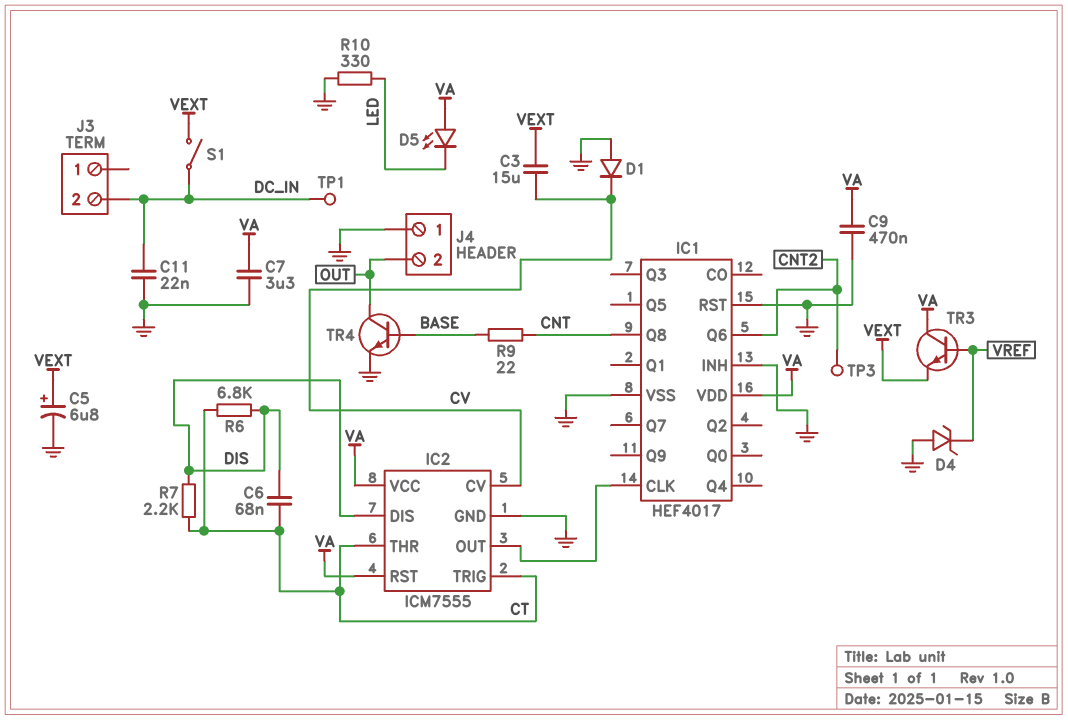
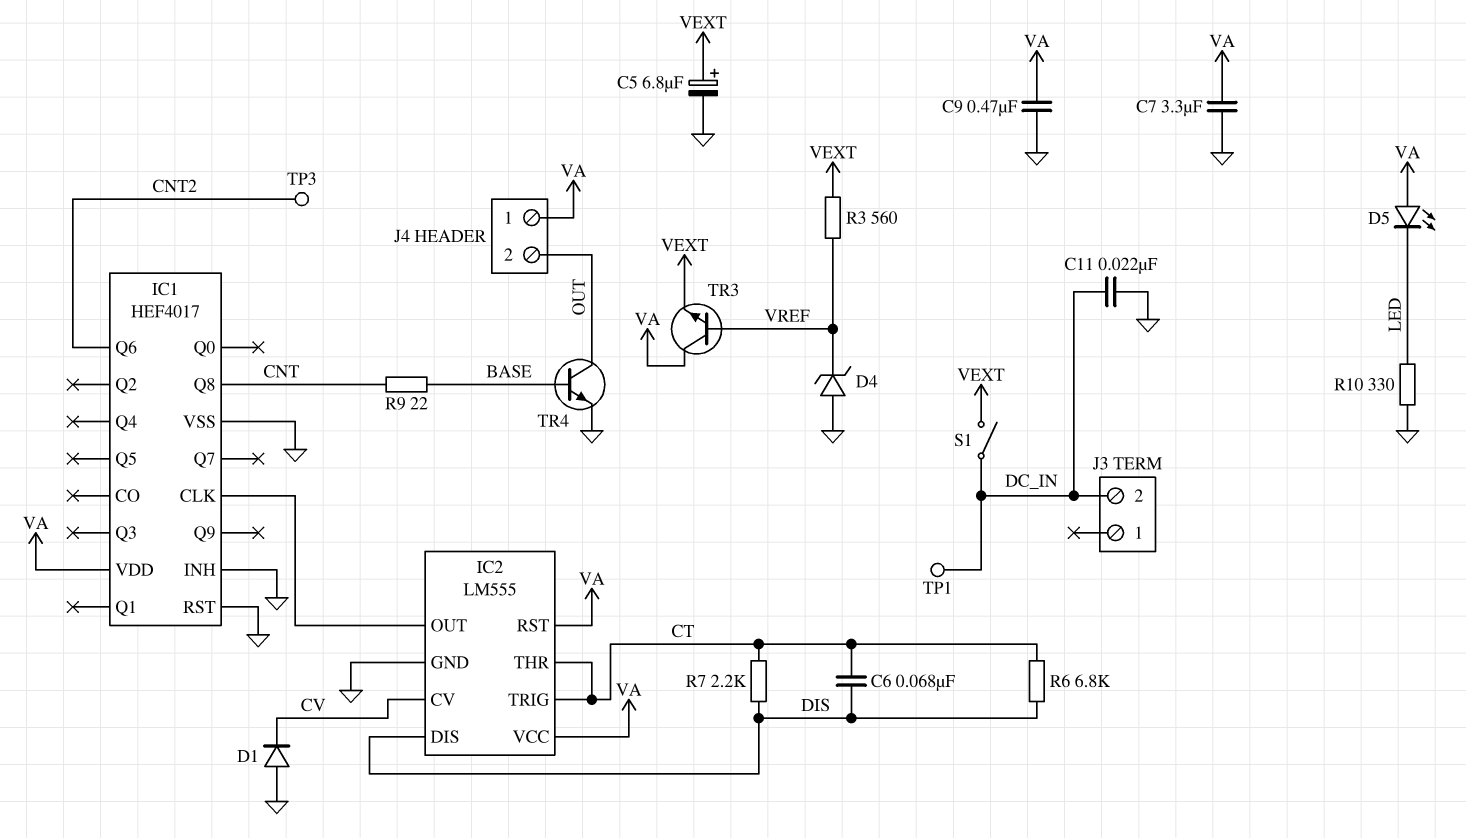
C3: 15uF (CV, VEXT) -> none
IC2: ICM7555 -> LM555
J4 pin 1: GND -> VA
R3: none -> 560 (VEXT, VREF)

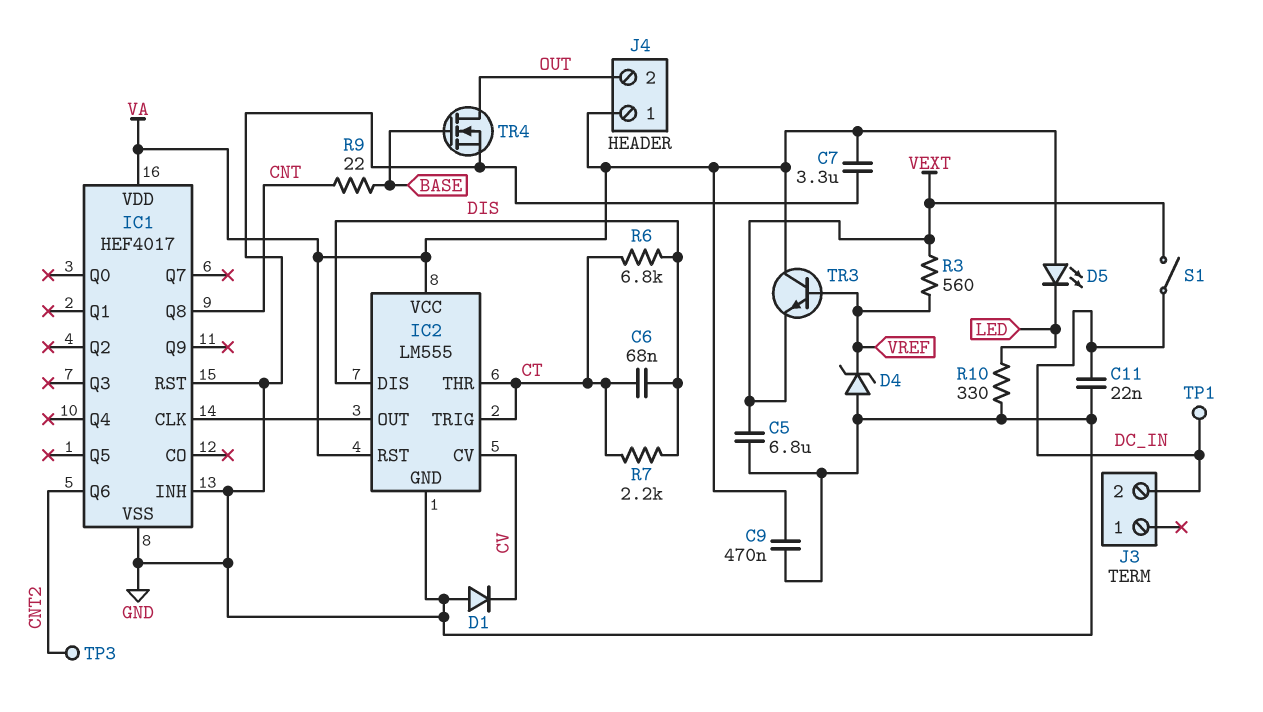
C5: 6.8uF (plus VEXT, minus GND) -> 6.8uF (GND, VEXT)
TR4: NPN (B BASE, C OUT, E GND) -> NMOS (G BASE, D OUT, S GND)

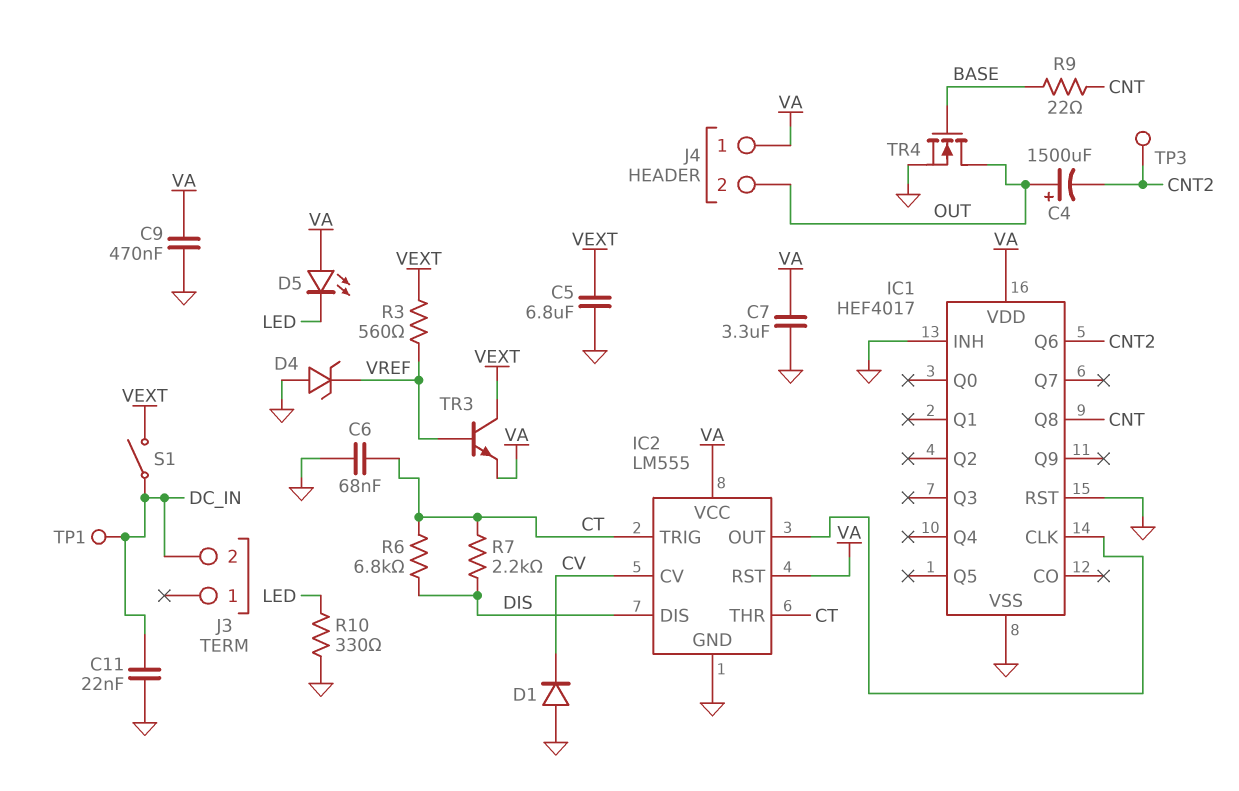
C4: none -> 1500uF (plus OUT, minus CNT2)
C6: 68nF (CT, DIS) -> 68nF (CT, GND)
TR3: NPN (B VREF, C VA, E VEXT) -> NPN (B VREF, C VEXT, E VA)

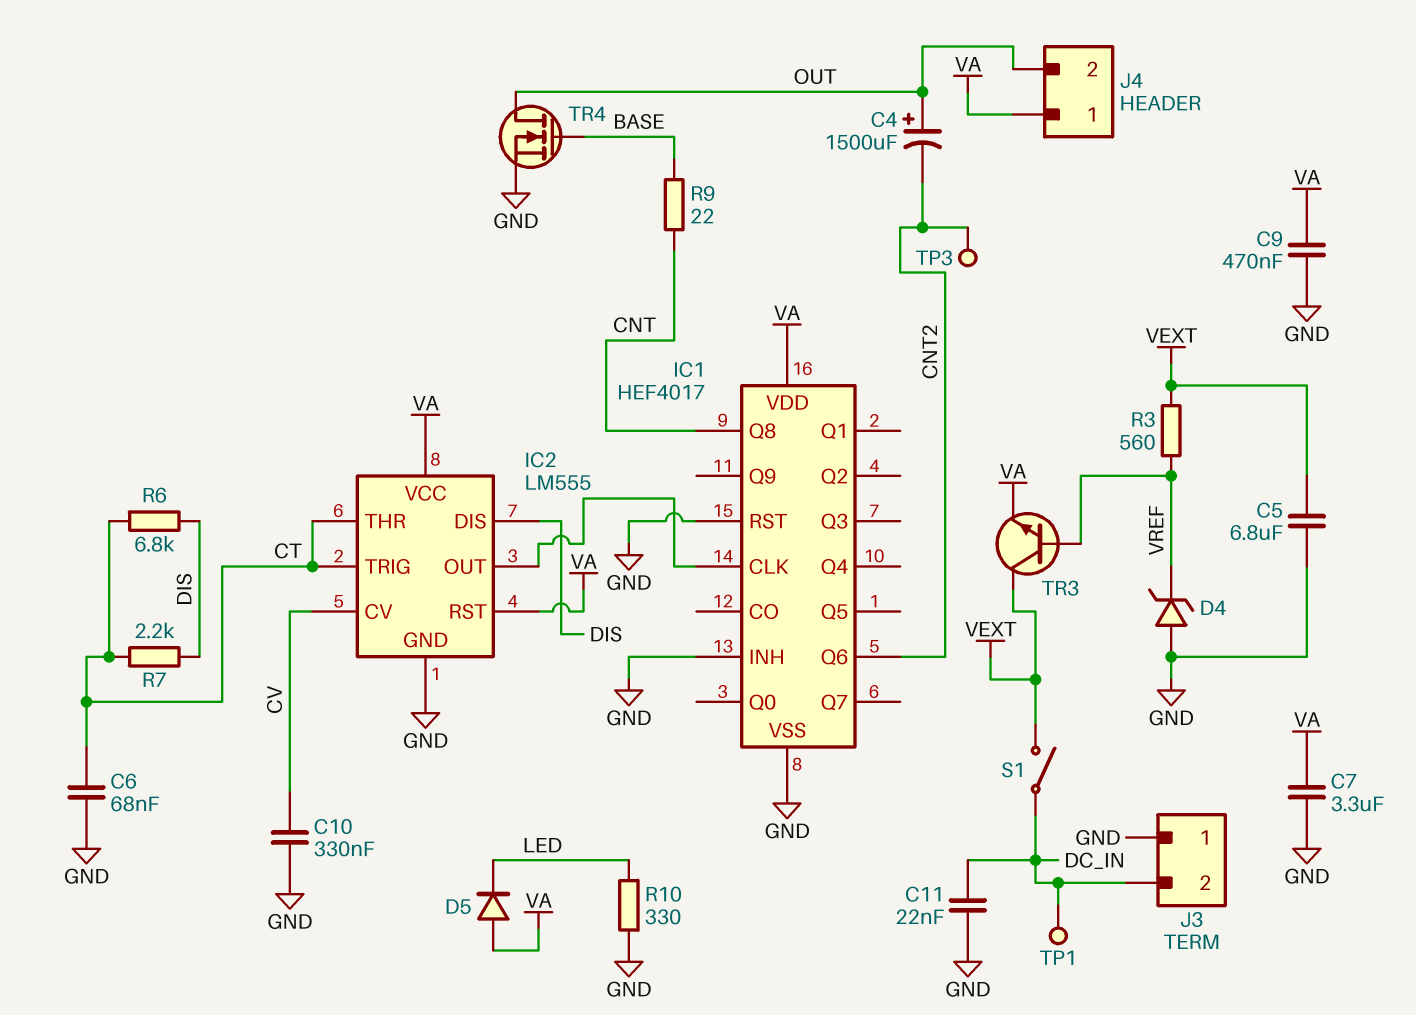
C10: none -> 330nF (CV, GND)
D1: diode (A GND, K CV) -> none
D5: LED (A VA, K LED) -> diode (A VA, K LED)
J3 pin 1: none -> GND

